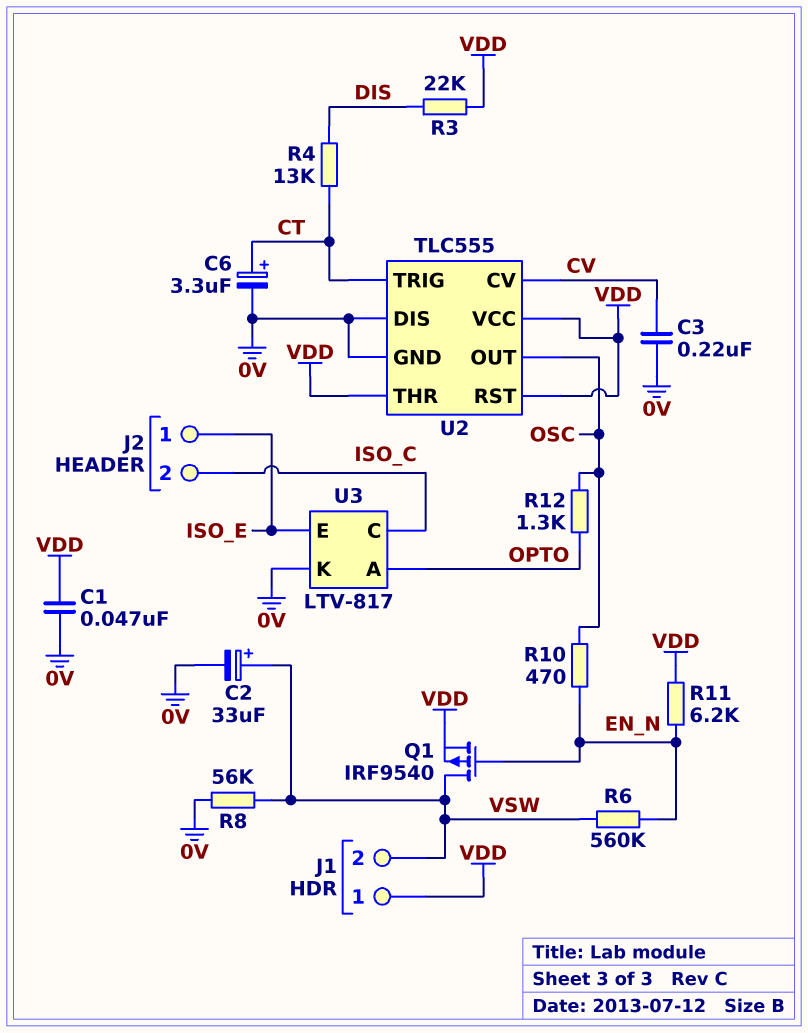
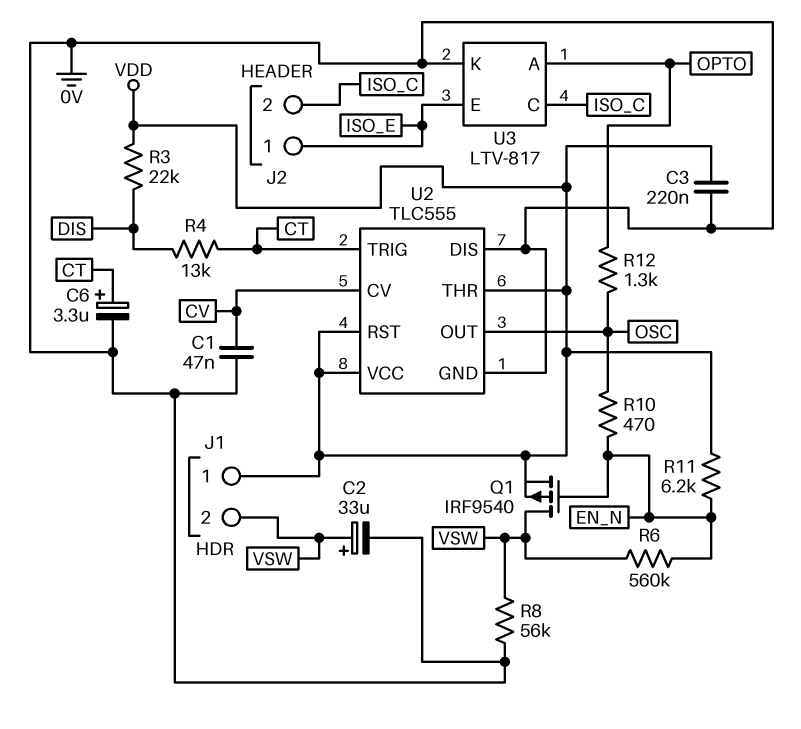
C1: 47nF (0V, VDD) -> 47nF (0V, CV)
C3: 220nF (0V, CV) -> 220nF (0V, VDD)

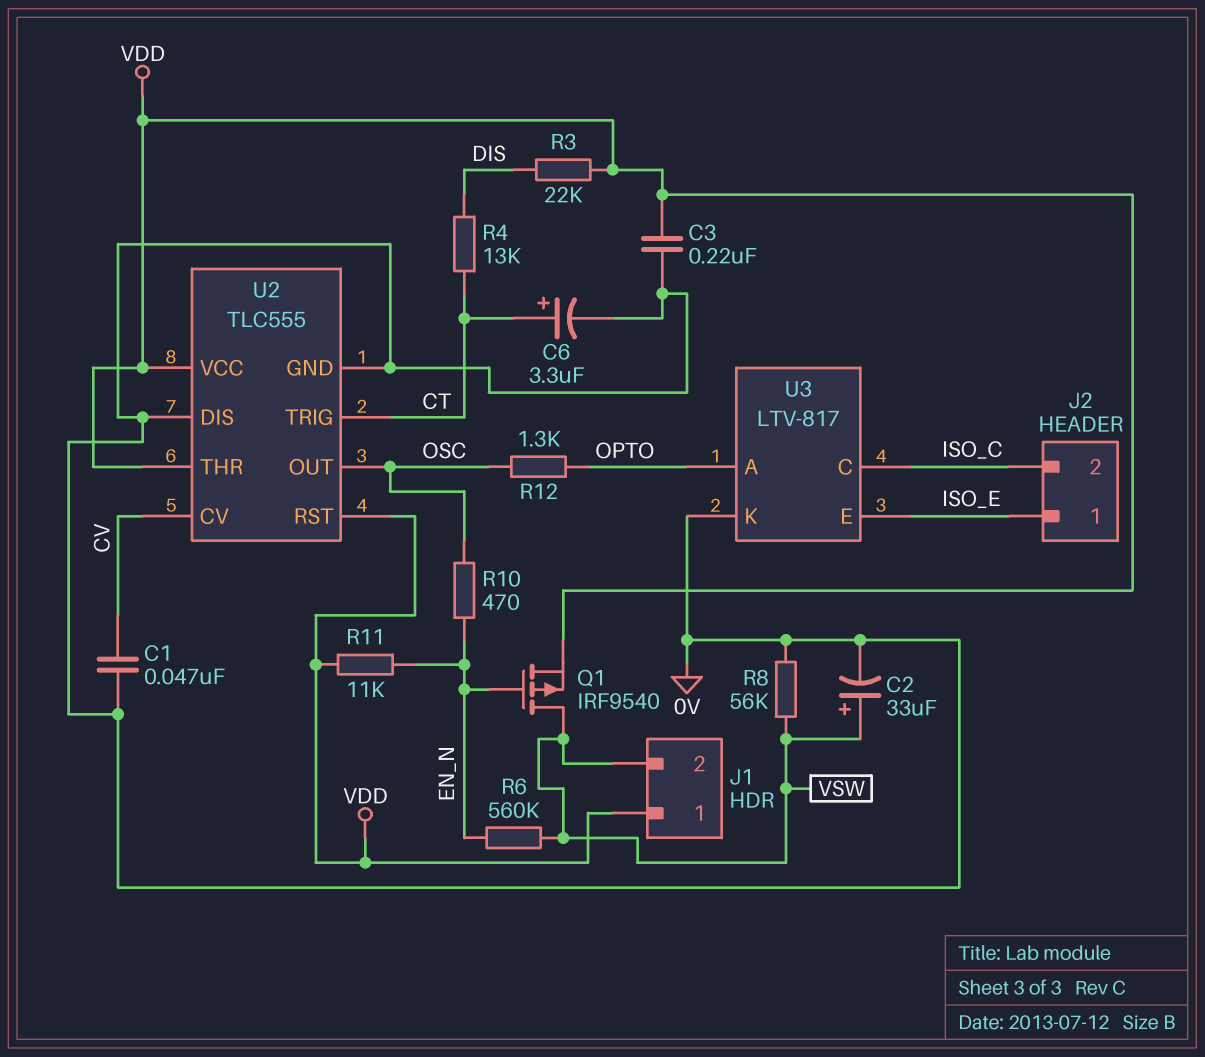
R11: 6.2k (EN_N, VDD) -> 11k (EN_N, VDD)

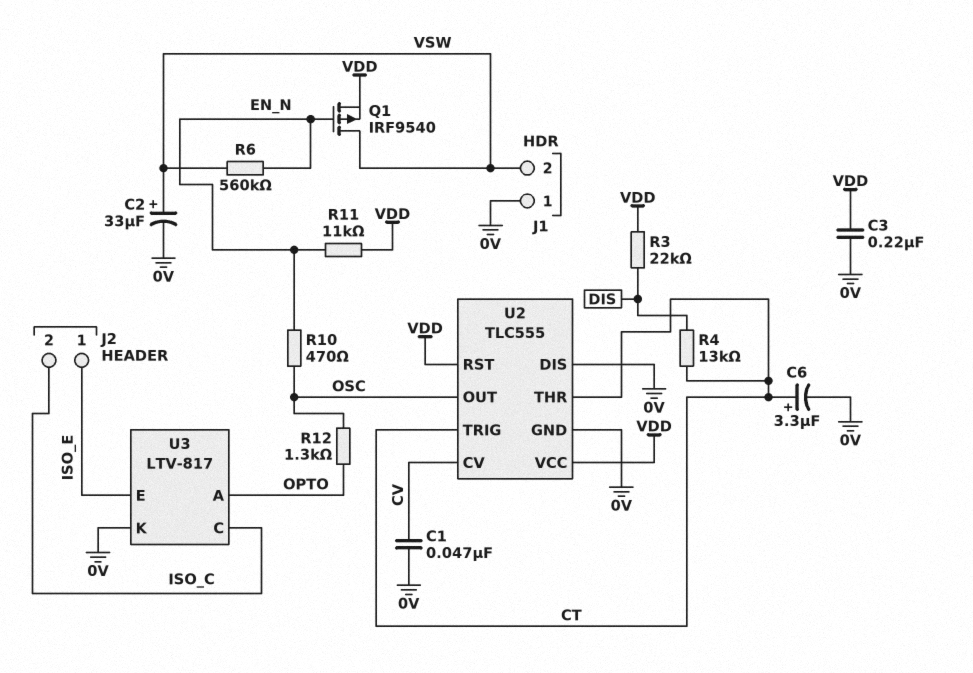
J1 pin 1: VDD -> 0V
R8: 56k (0V, VSW) -> none
U2 pin THR: VDD -> CT

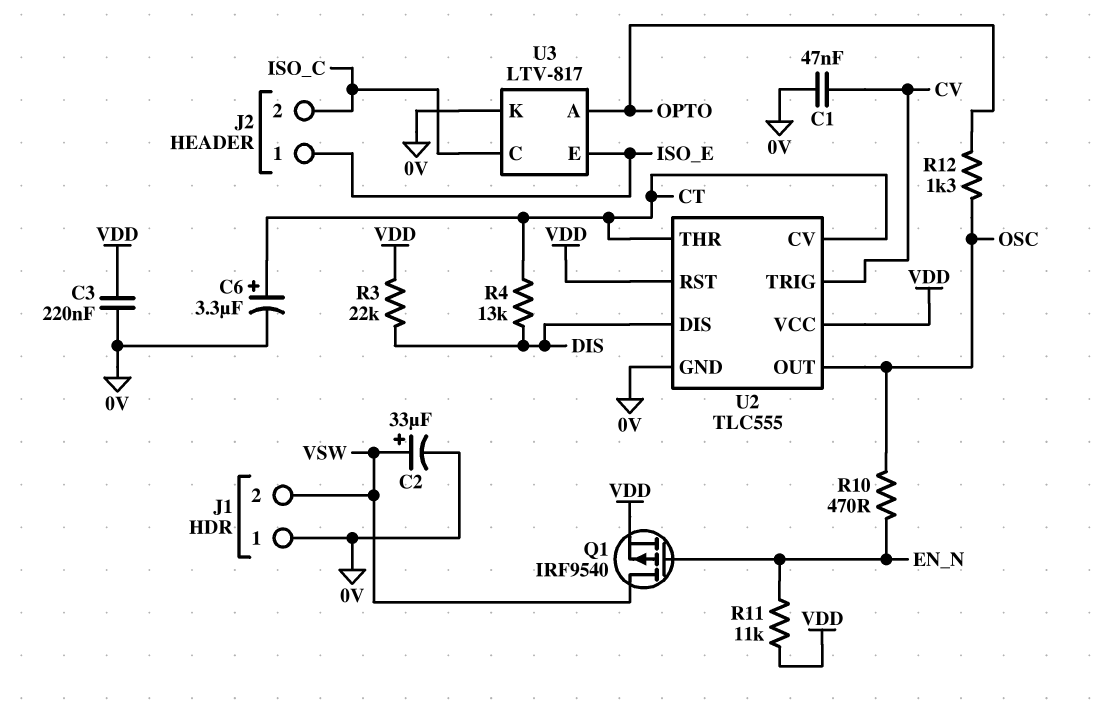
R6: 560k (EN_N, VSW) -> none
U2 pin CV: CV -> CT
U2 pin DIS: 0V -> DIS
U2 pin TRIG: CT -> CV

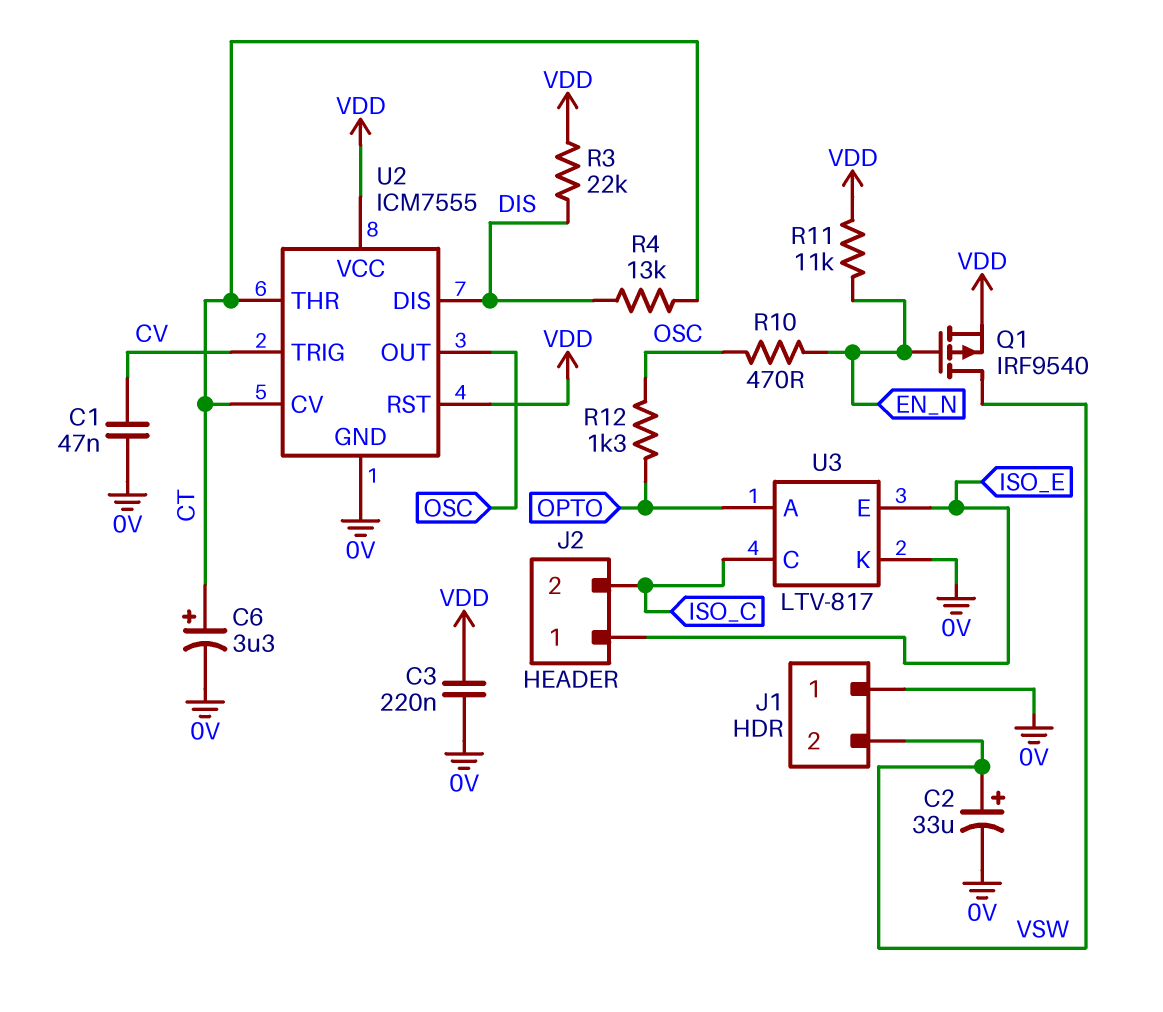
U2: TLC555 -> ICM7555

